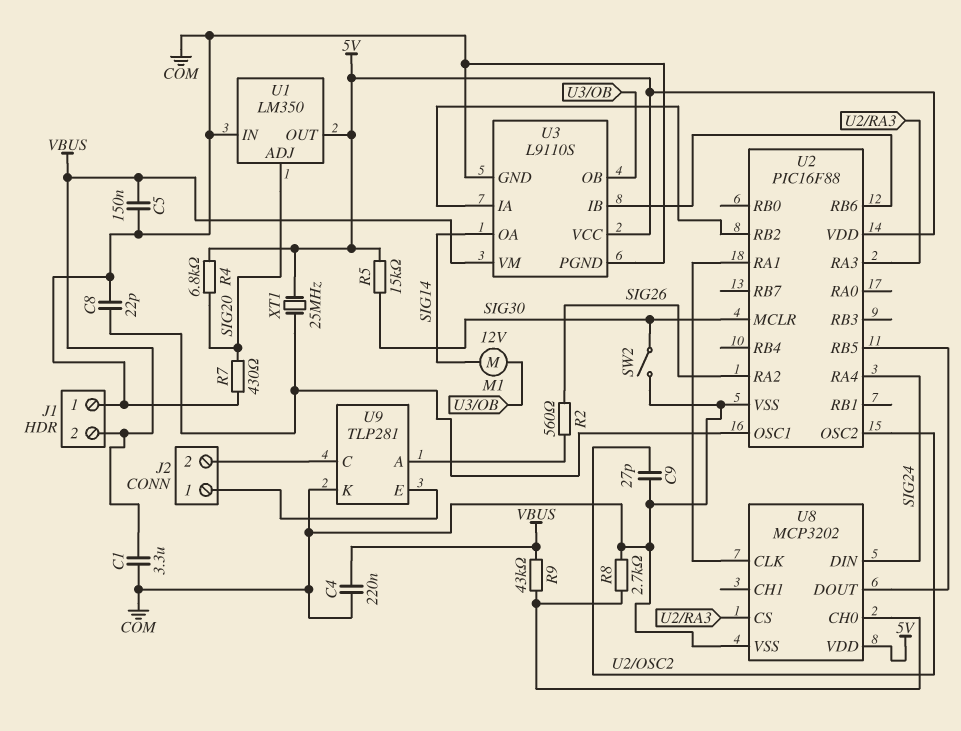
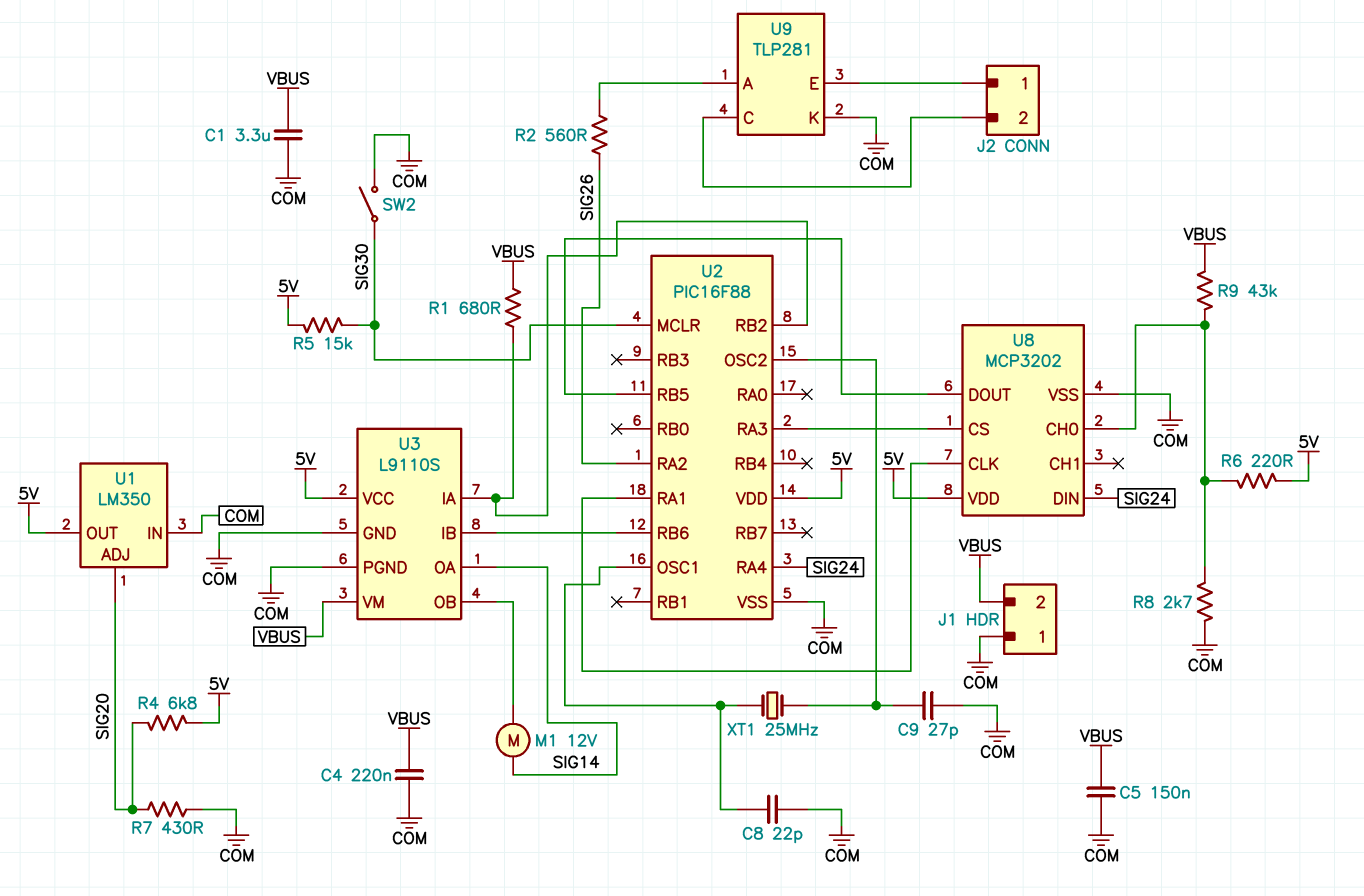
R1: none -> 680 (U2/RB2, VBUS)
R6: none -> 220 (5V, U8/CH0)
XT1: 25MHz (5V, U2/OSC1) -> 25MHz (U2/OSC1, U2/OSC2)

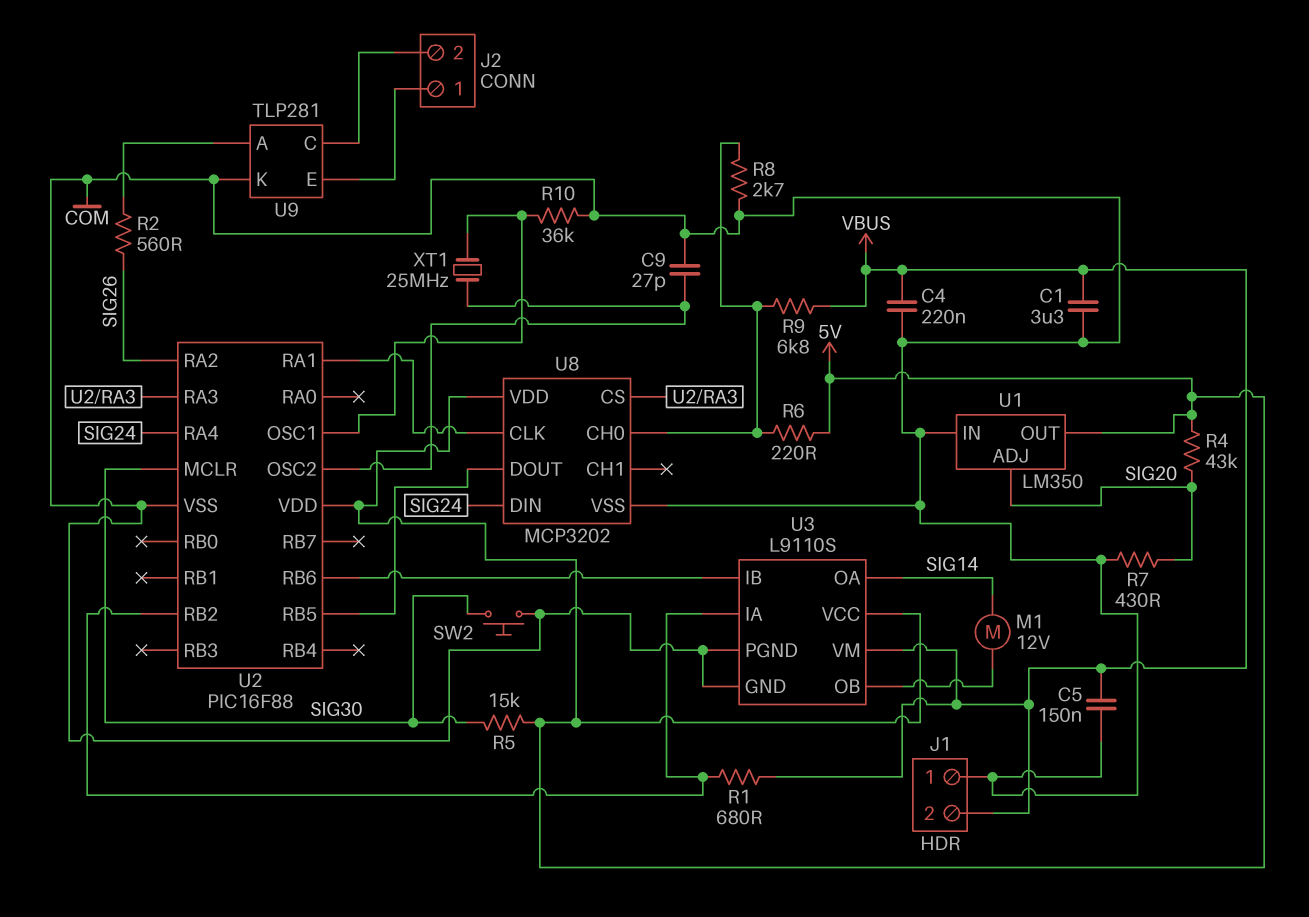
C8: 22pF (COM, U2/OSC1) -> none
R4: 6.8k (5V, SIG20) -> 43k (5V, SIG20)
R9: 43k (U8/CH0, VBUS) -> 6.8k (U8/CH0, VBUS)
R10: none -> 36k (COM, U2/OSC1)
SW2: switch (COM, SIG30) -> button (COM, SIG30)

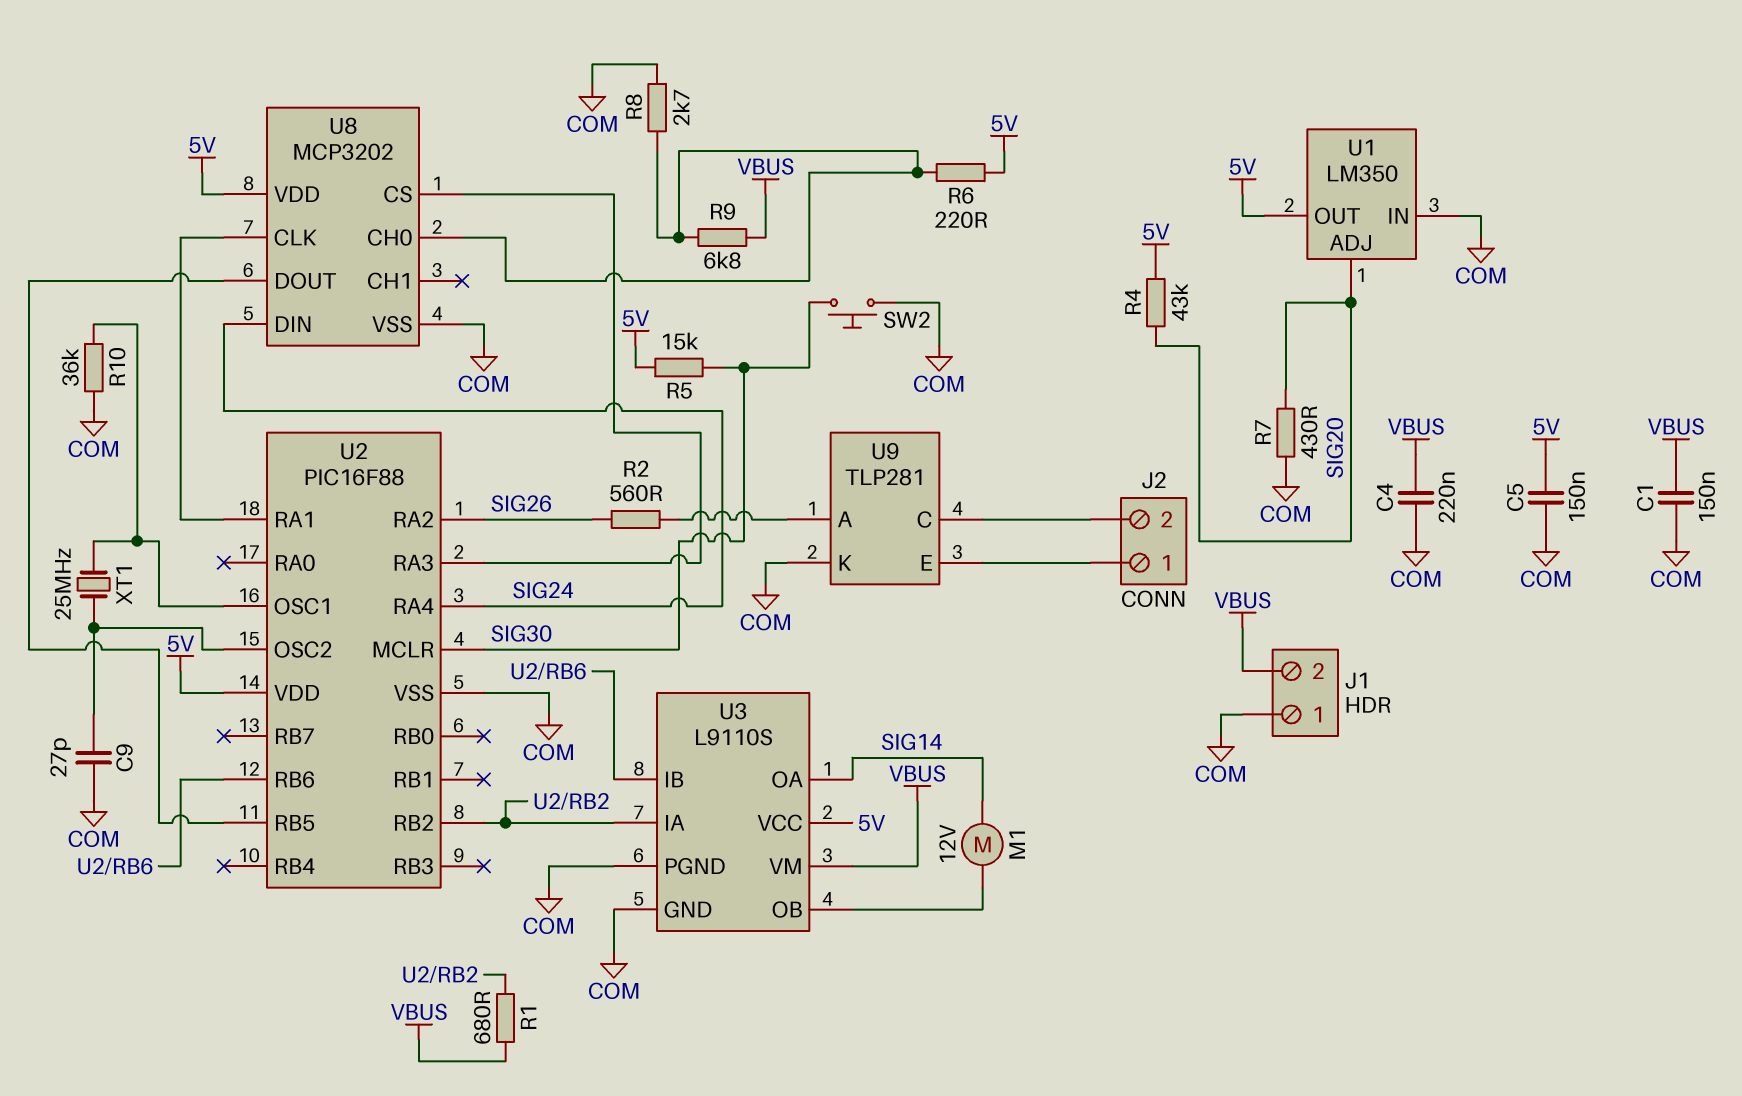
C1: 3.3uF (COM, VBUS) -> 150nF (COM, VBUS)
C5: 150nF (COM, VBUS) -> 150nF (5V, COM)

